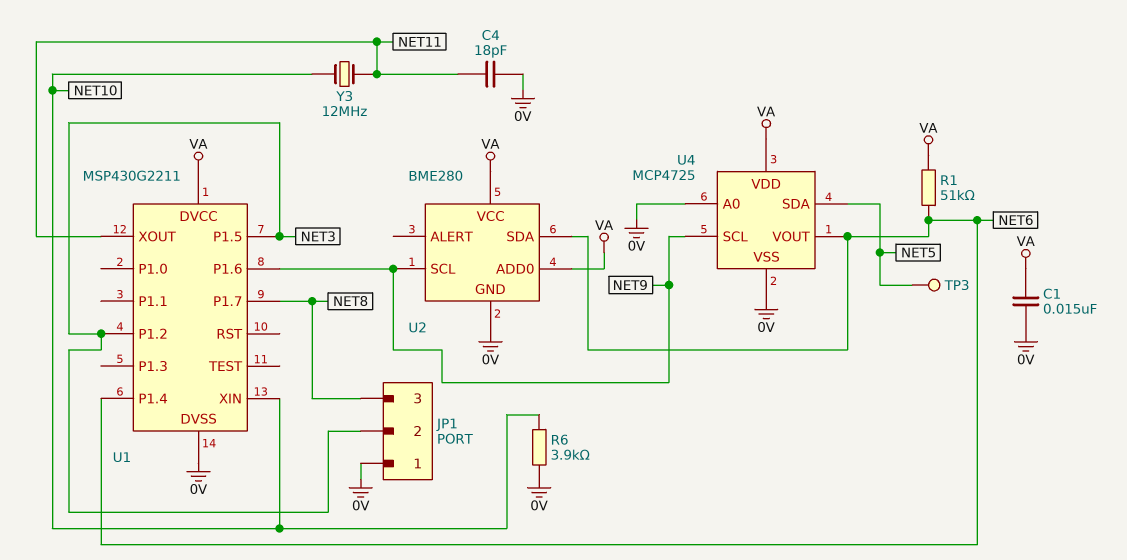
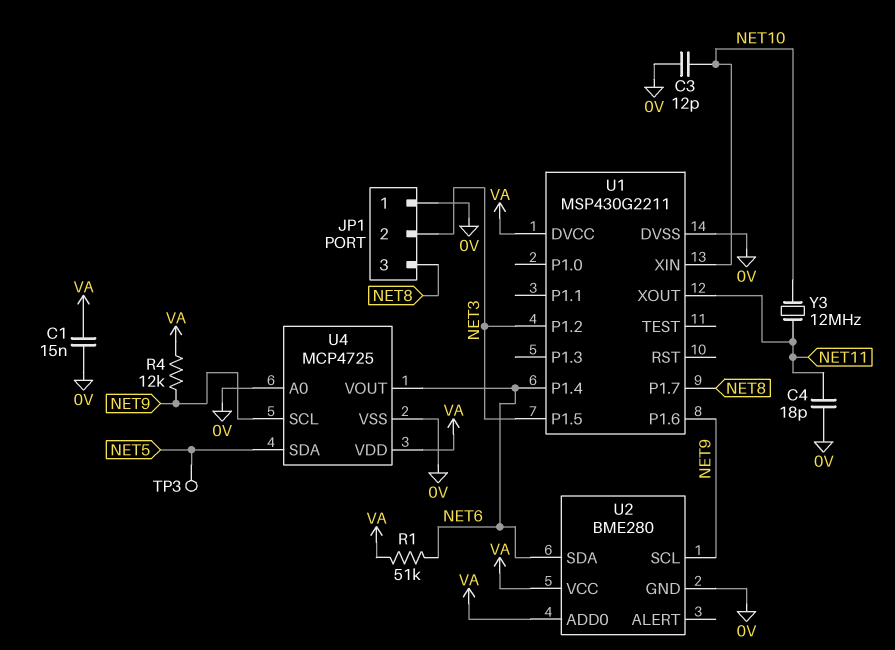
C3: none -> 12pF (0V, NET10)
R4: none -> 12k (NET9, VA)
R6: 3.9k (0V, NET10) -> none

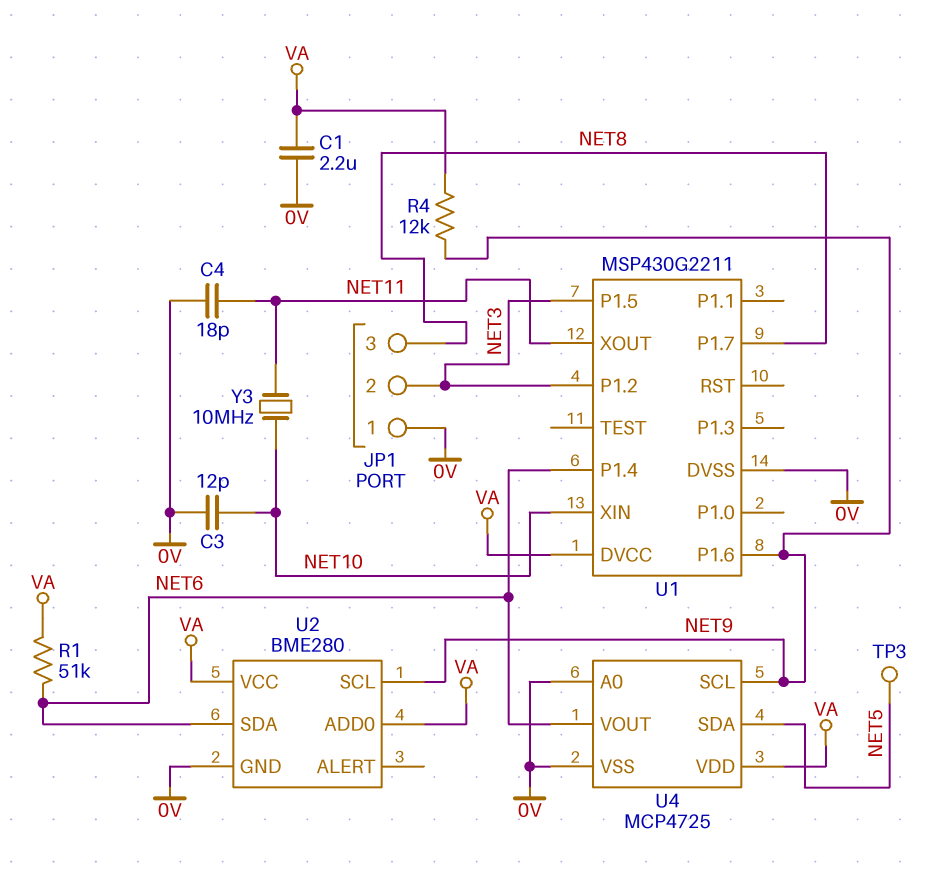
C1: 15nF (0V, VA) -> 2.2uF (0V, VA)
Y3: 12MHz (NET10, NET11) -> 10MHz (NET10, NET11)

